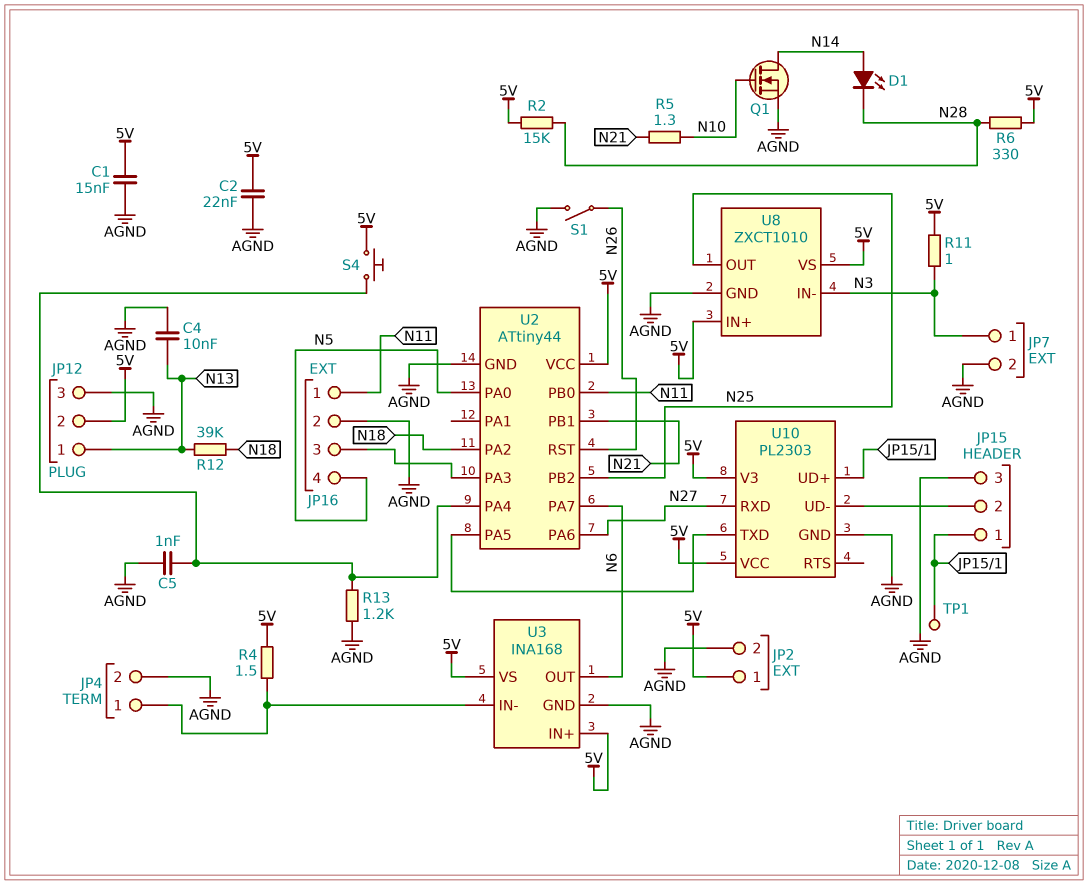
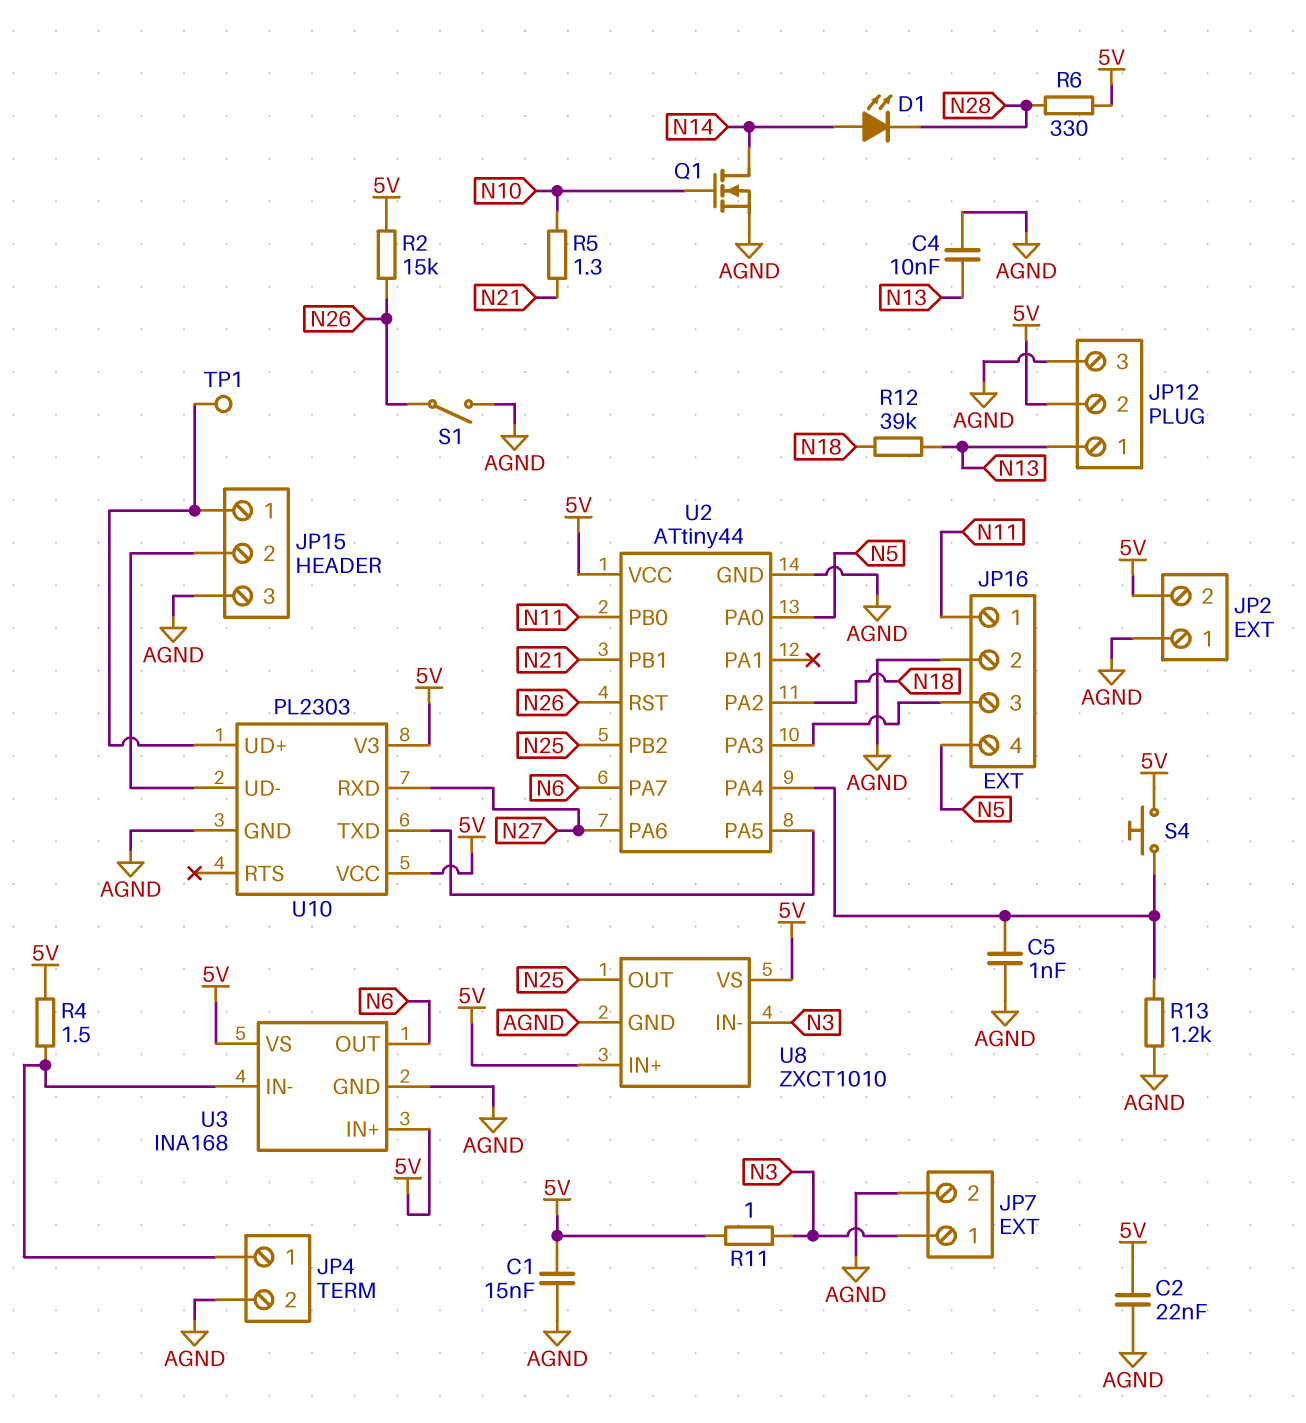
JP2 pin 1: 5V -> AGND
JP2 pin 2: AGND -> 5V
R2: 15k (5V, N28) -> 15k (5V, N26)

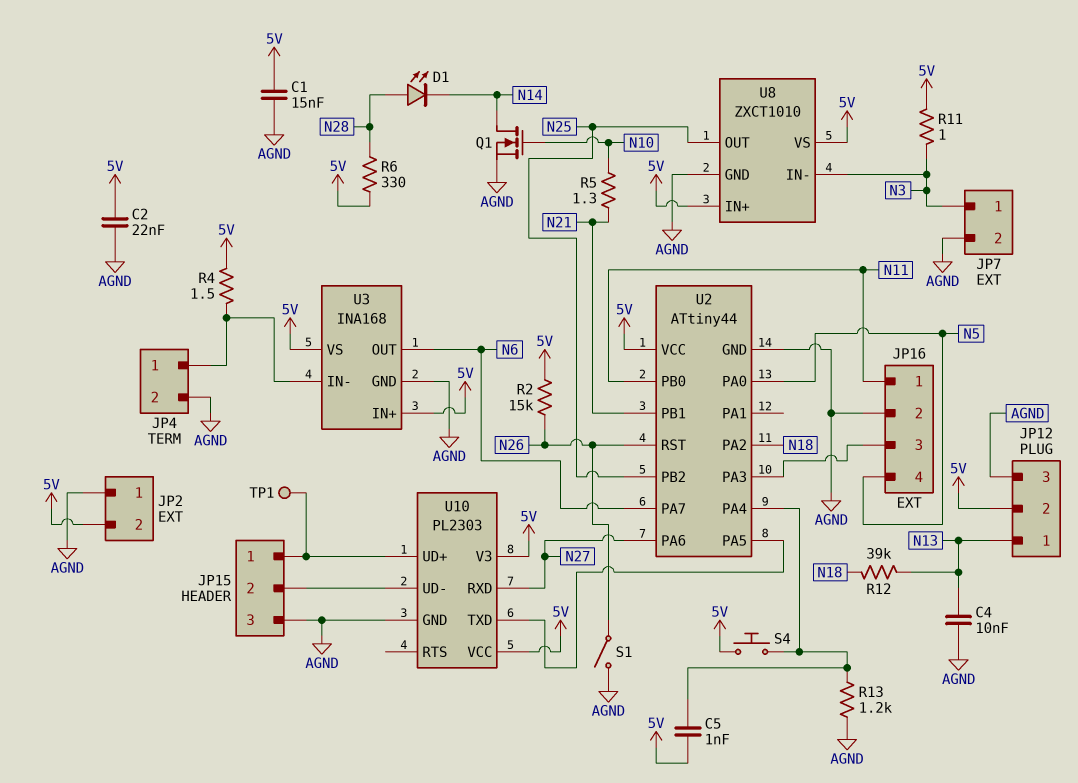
C5: 1nF (AGND, U2/PA4) -> 1nF (5V, U2/PA4)
D1: LED (A N14, K N28) -> LED (A N28, K N14)

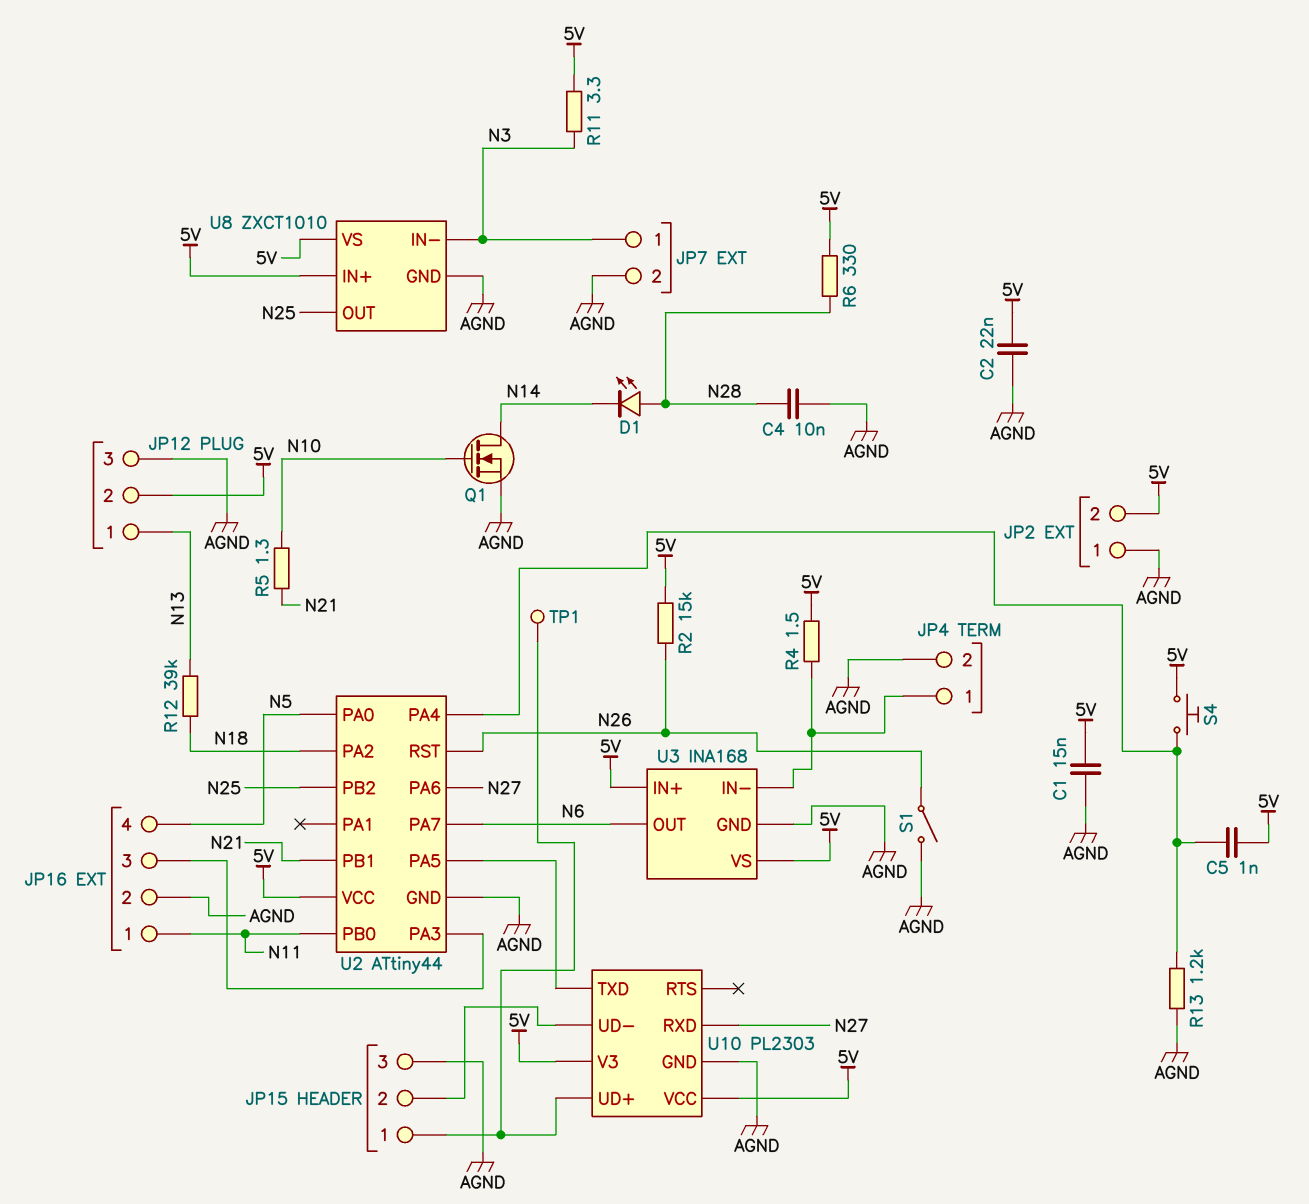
C4: 10nF (AGND, N13) -> 10nF (AGND, N28)
R11: 1 (5V, N3) -> 3.3 (5V, N3)

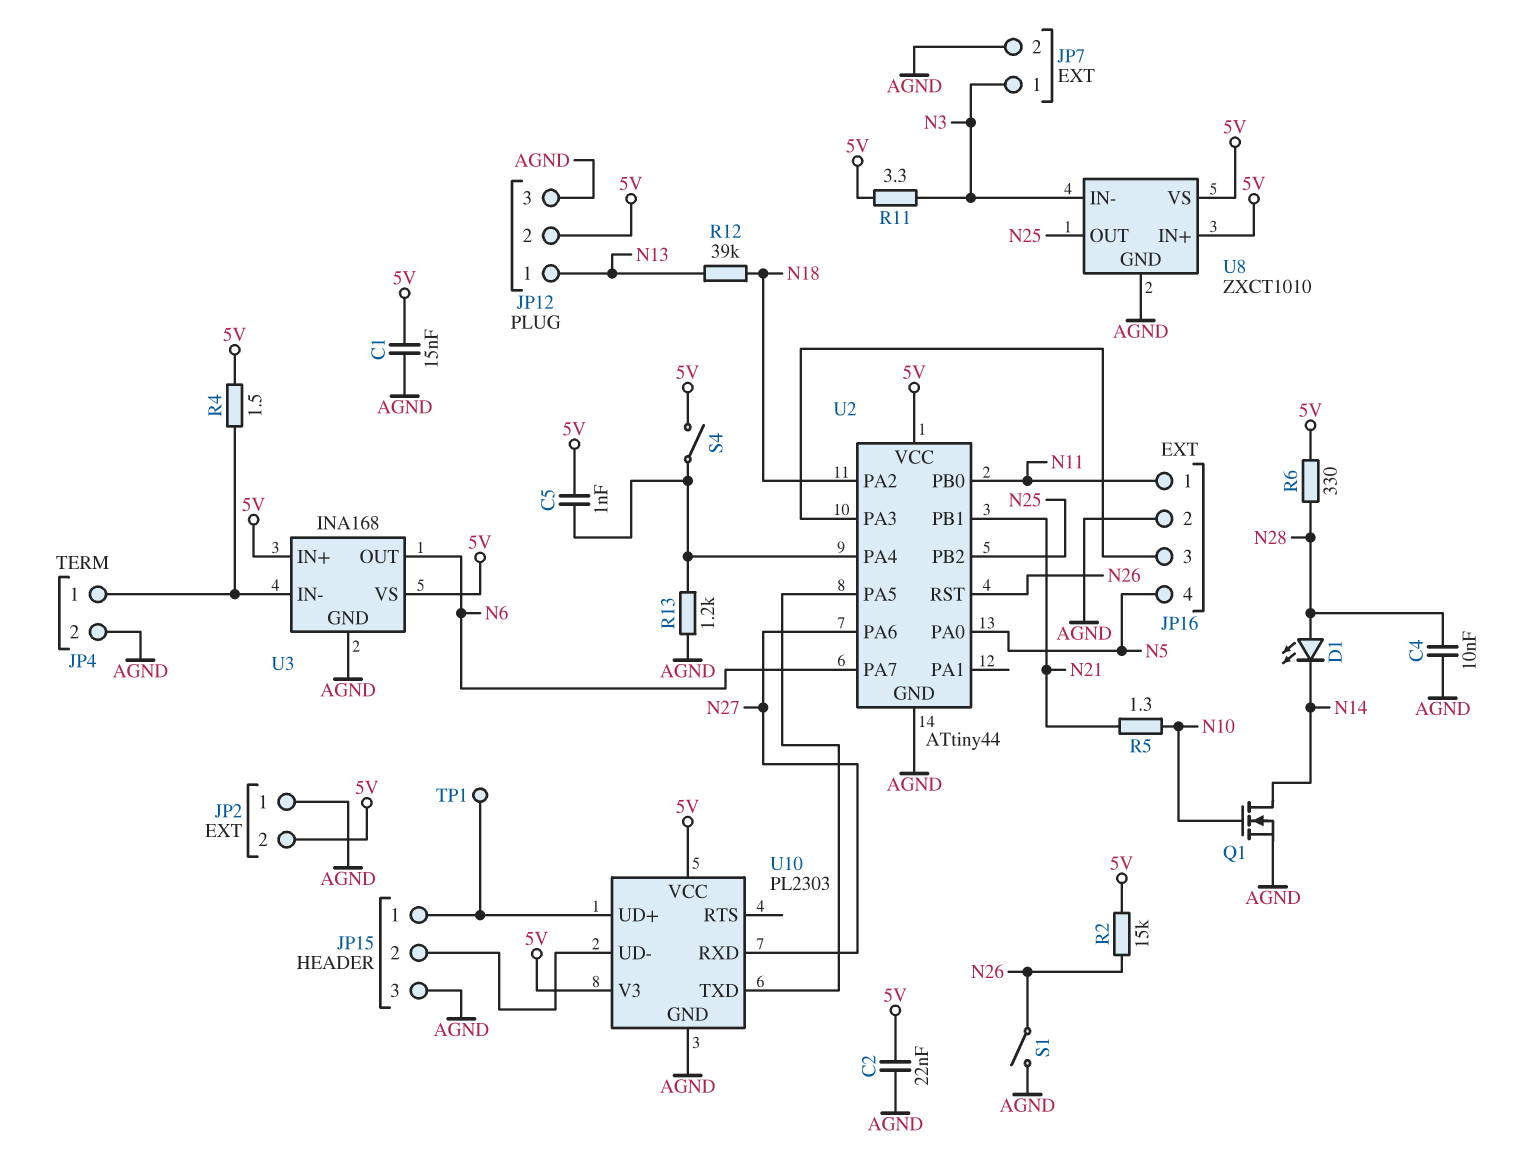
S4: button (5V, U2/PA4) -> switch (5V, U2/PA4)

